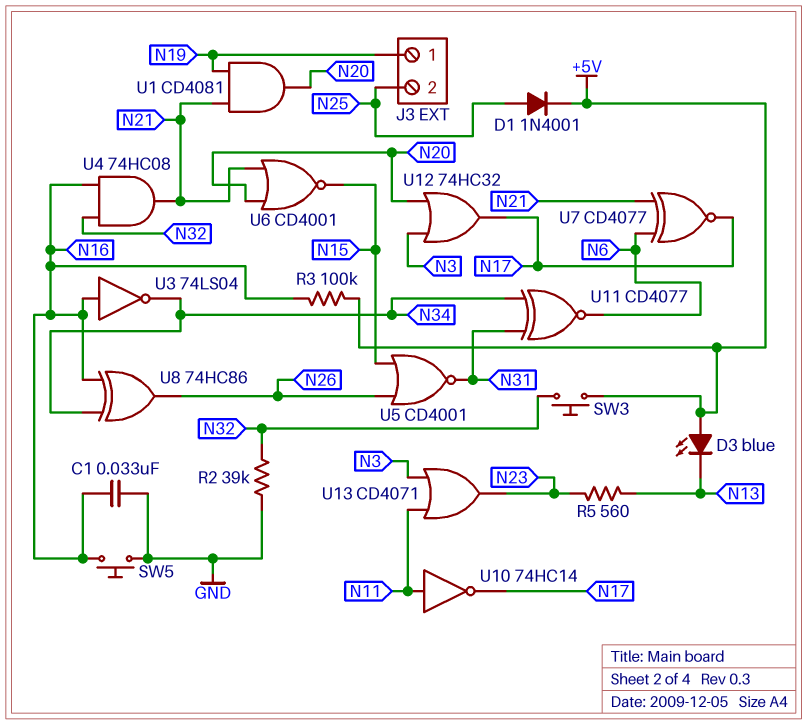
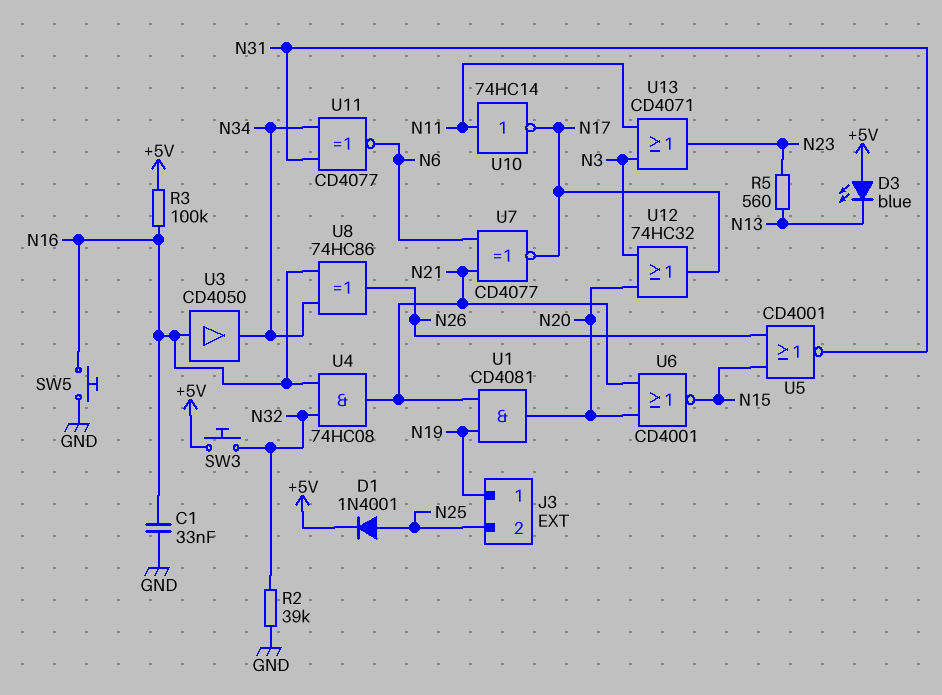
U3: NOT 74LS04 (in N16, out N34) -> buffer CD4050 (in N16, out N34)

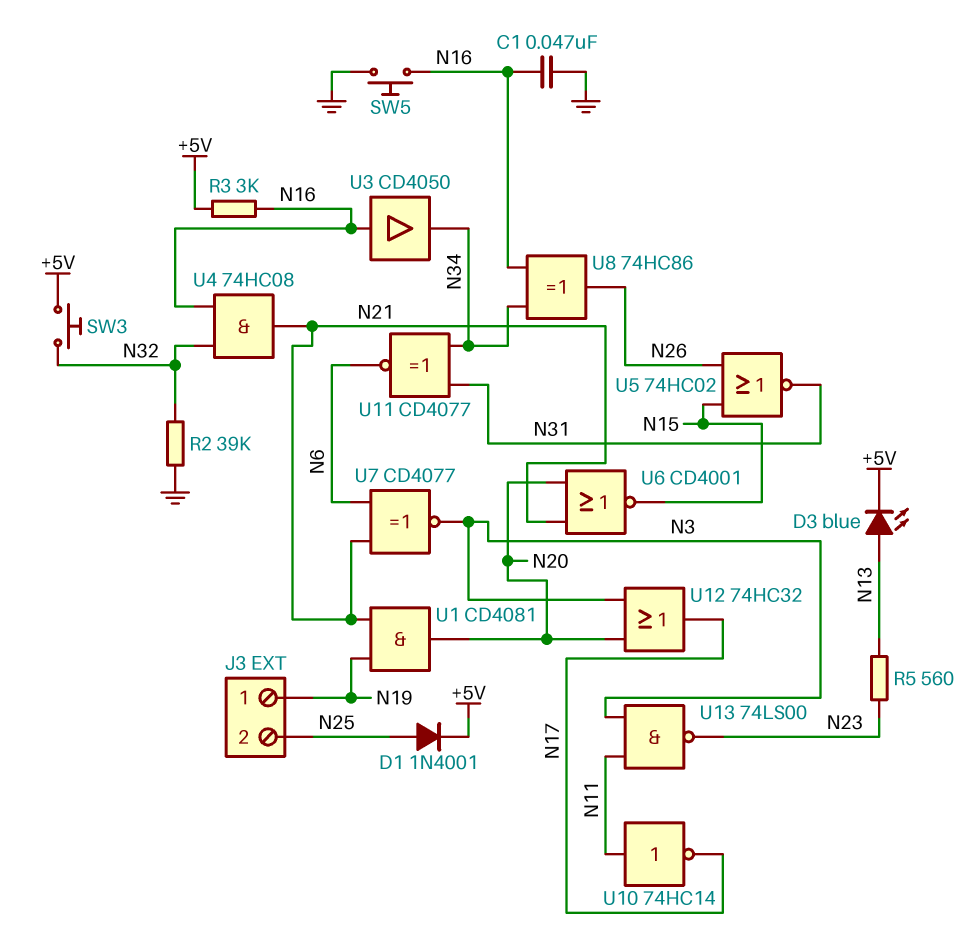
C1: 33nF (GND, N16) -> 47nF (GND, N16)
D3: LED blue (A +5V, K N13) -> LED blue (A N13, K +5V)
R3: 100k (+5V, N16) -> 3k (+5V, N16)
U5: NOR CD4001 (in N15, in N26, out N31) -> NOR 74HC02 (in N15, in N26, out N31)
U7: XNOR CD4077 (in N6, in N21, out N17) -> XNOR CD4077 (in N6, in N21, out N3)
U13: OR CD4071 (in N3, in N11, out N23) -> NAND 74LS00 (in N3, in N11, out N23)

